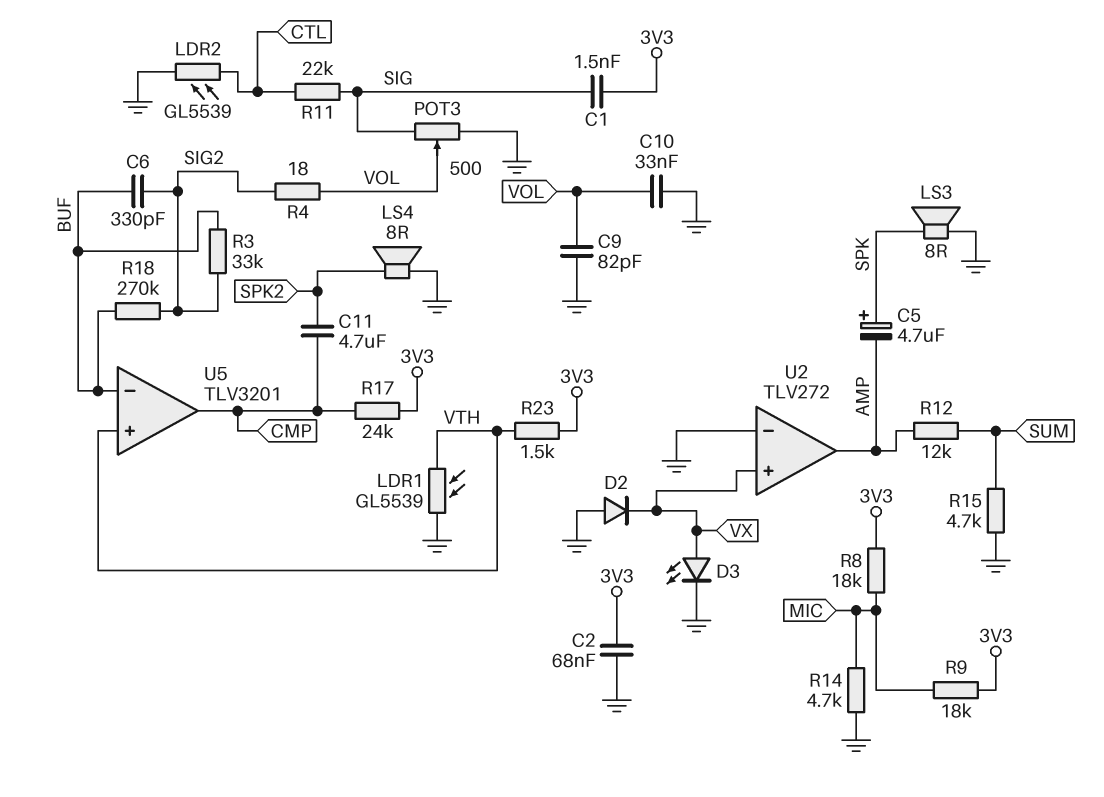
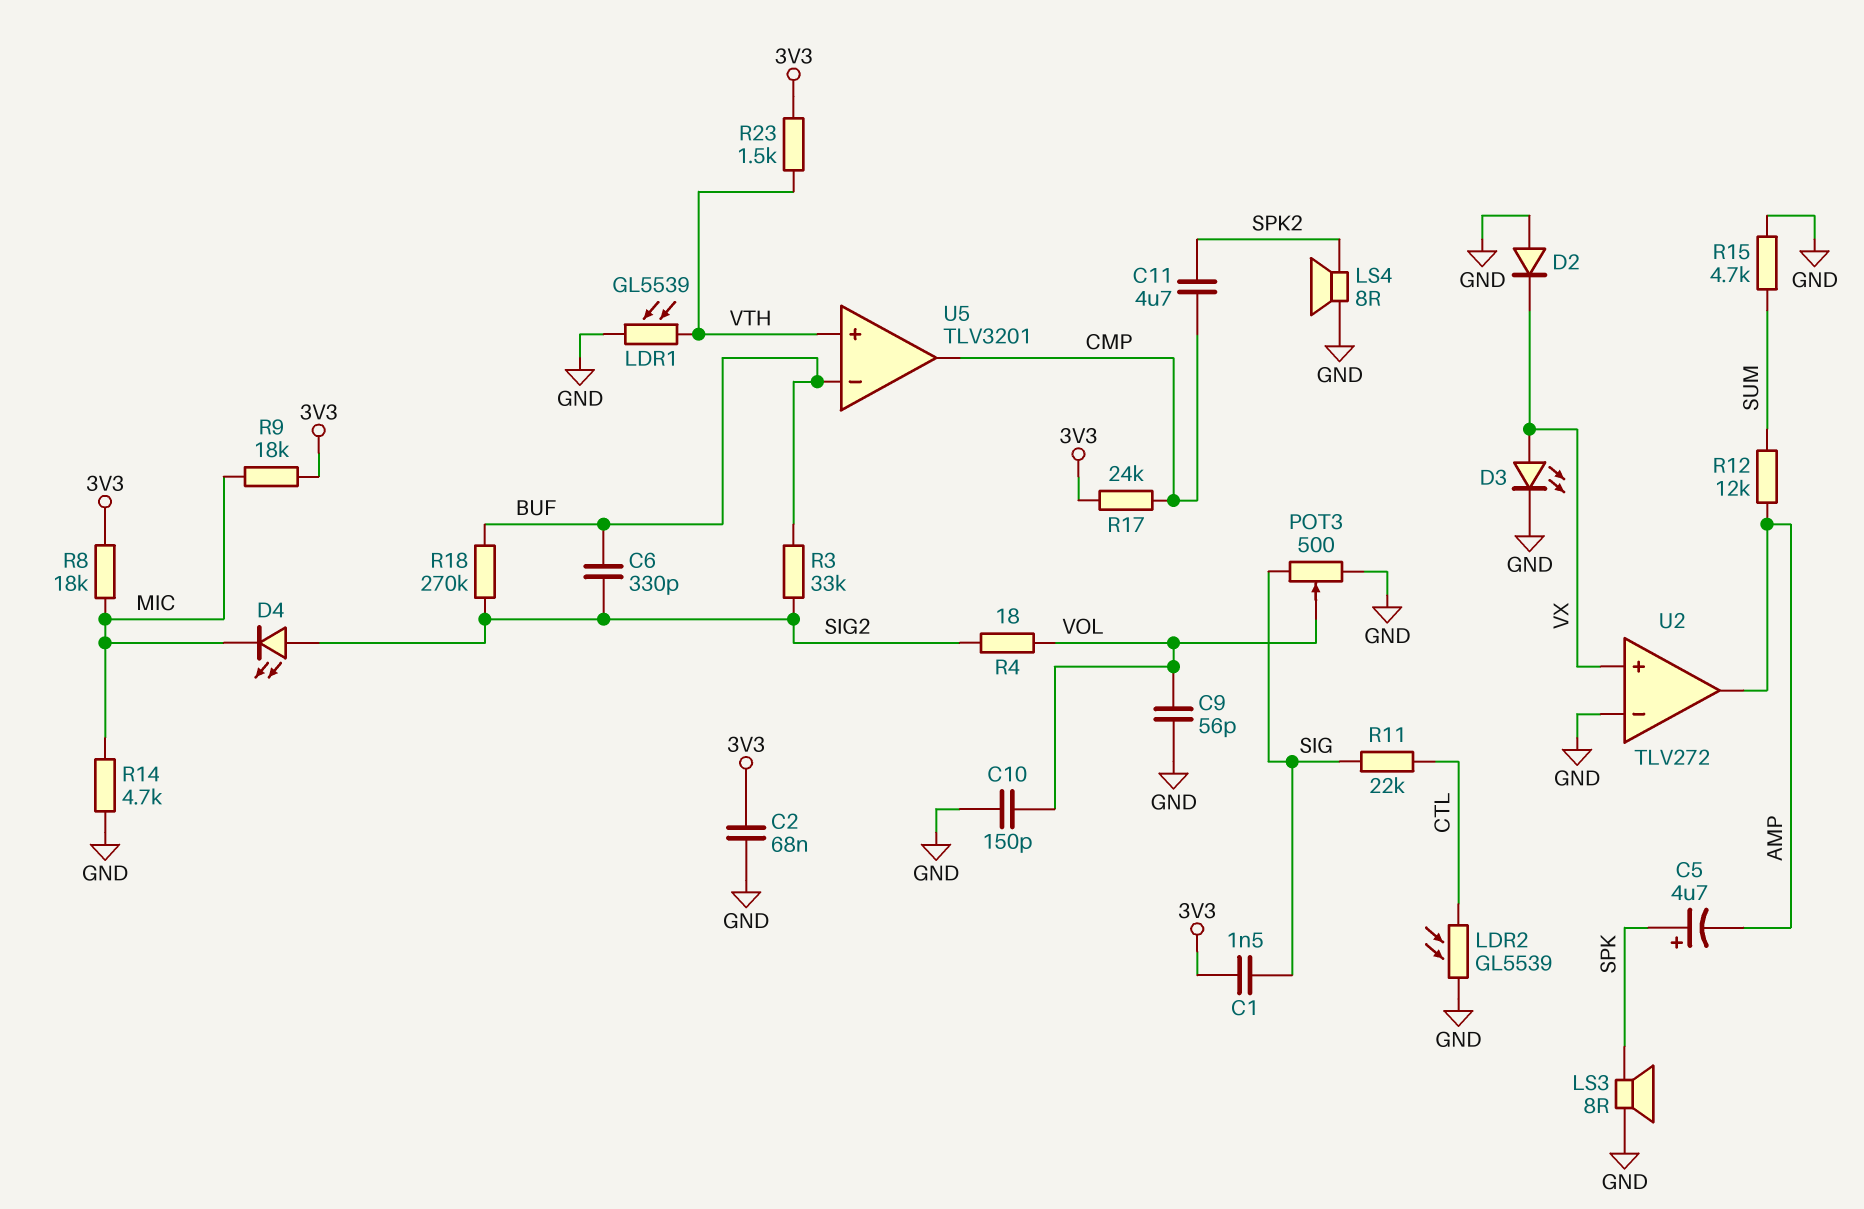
C9: 82pF (GND, VOL) -> 56pF (GND, VOL)
C10: 33nF (GND, VOL) -> 150pF (GND, VOL)
D4: none -> LED (A SIG2, K MIC)

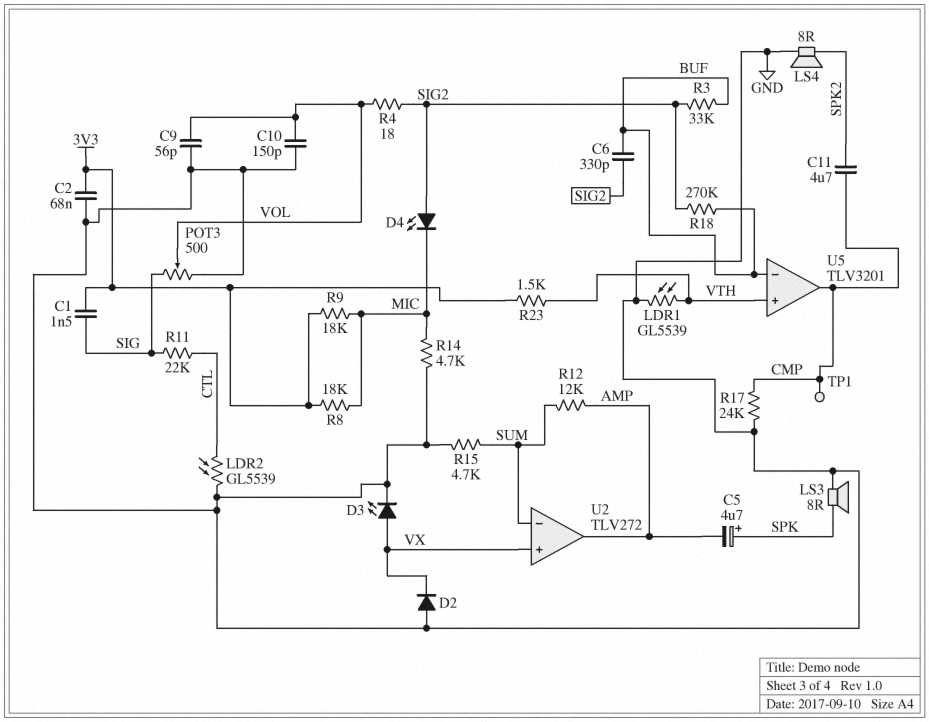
R17: 24k (3V3, CMP) -> 24k (CMP, GND)
TP1: none -> test point (CMP)
U2 pin in-: GND -> SUM

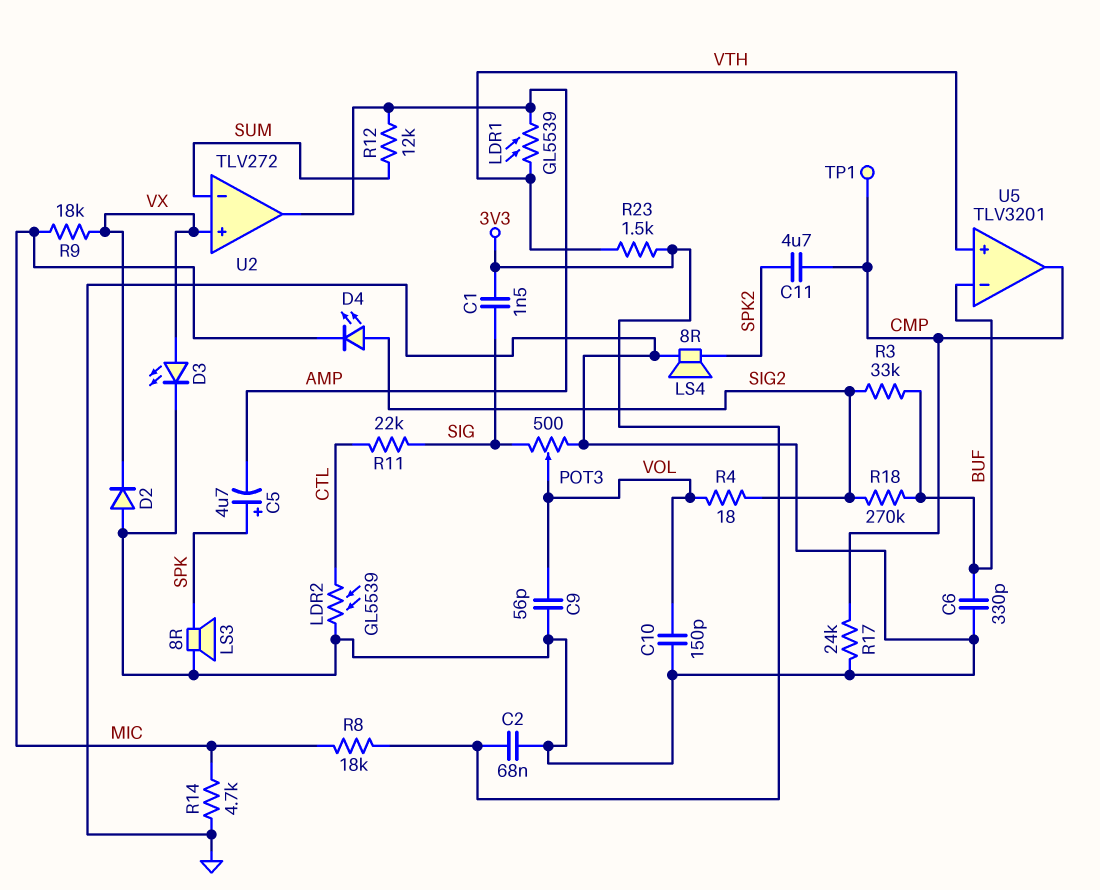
C6: 330pF (BUF, SIG2) -> 330pF (BUF, GND)
LDR1: GL5539 (GND, VTH) -> GL5539 (AMP, VTH)
R9: 18k (3V3, MIC) -> 18k (MIC, VX)
R15: 4.7k (GND, SUM) -> none

